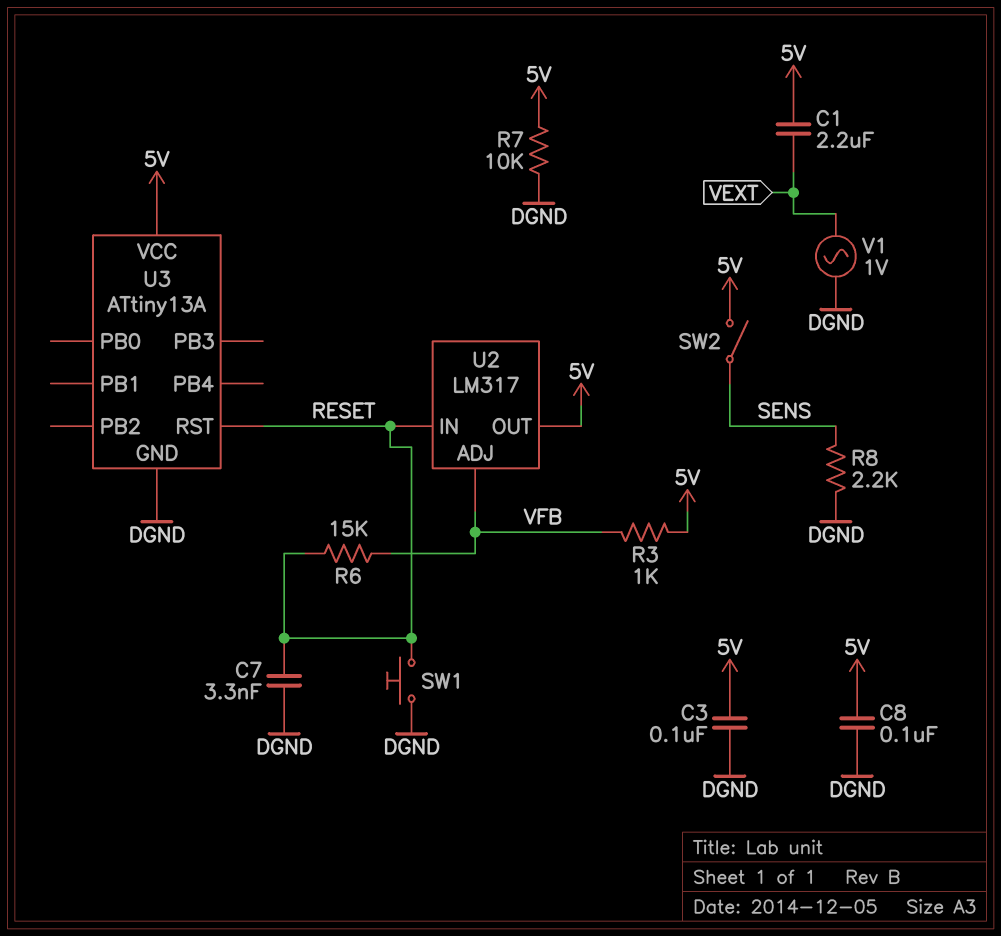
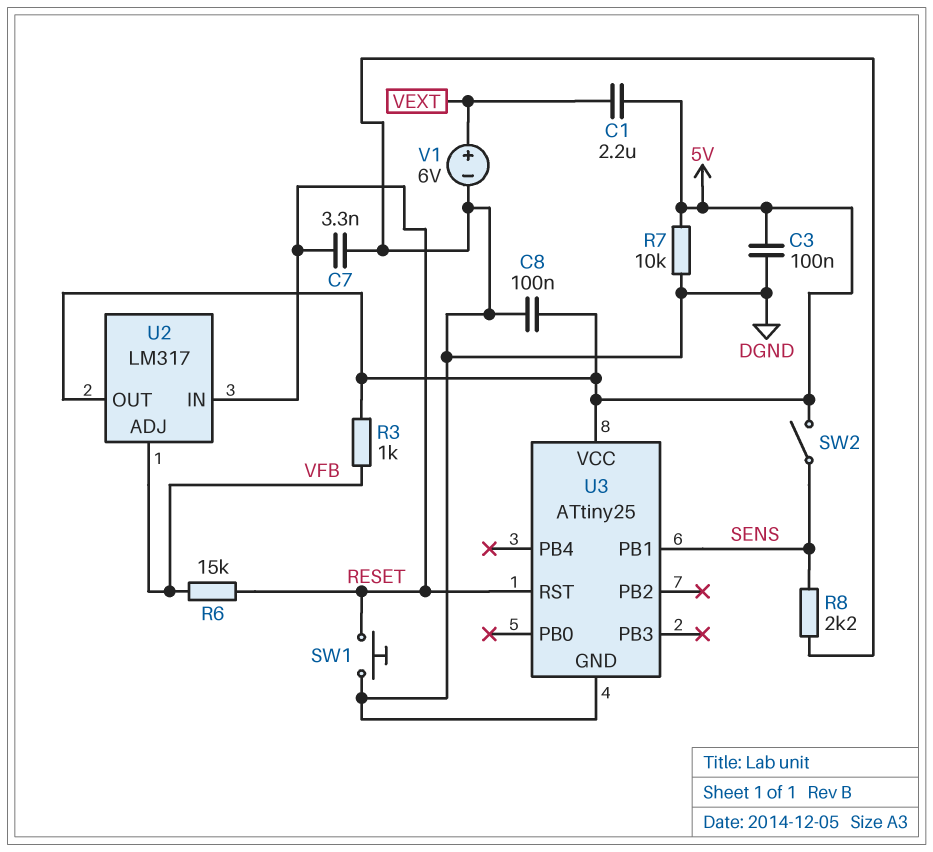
U3: ATtiny13A -> ATtiny25
U3 pin PB1: none -> SENS
V1: AC 1V (DGND, VEXT) -> 6V (plus VEXT, minus DGND)

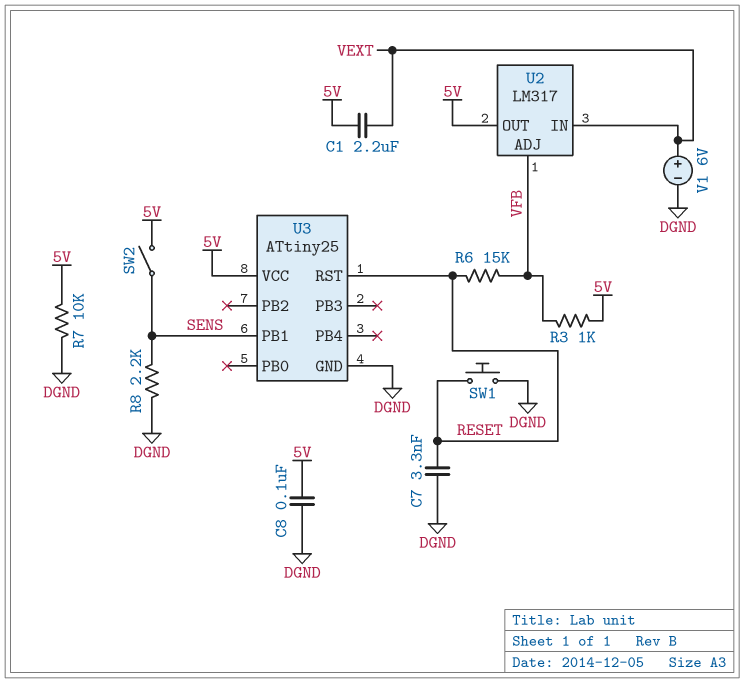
C3: 100nF (5V, DGND) -> none
U2 pin IN: RESET -> VEXT

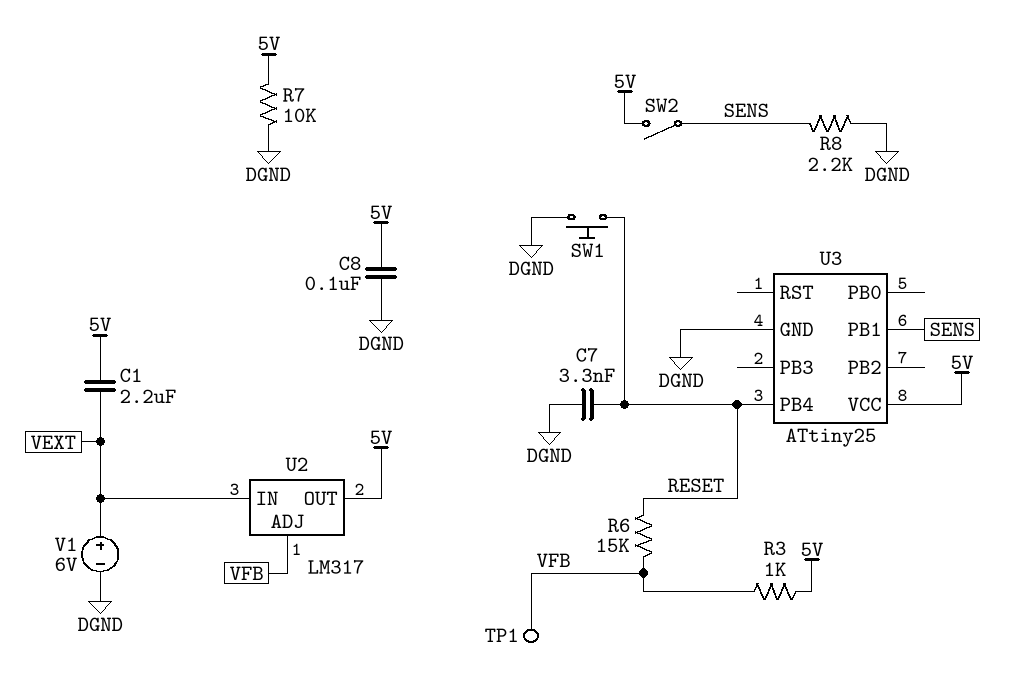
TP1: none -> test point (VFB)
U3 pin PB4: none -> RESET
U3 pin RST: RESET -> none

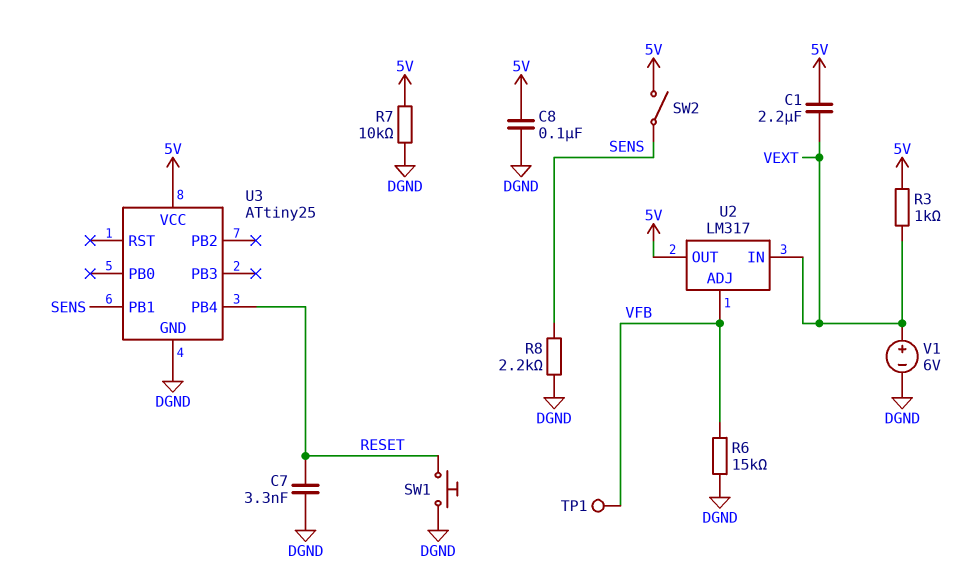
R3: 1k (5V, VFB) -> 1k (5V, VEXT)
R6: 15k (RESET, VFB) -> 15k (DGND, VFB)

